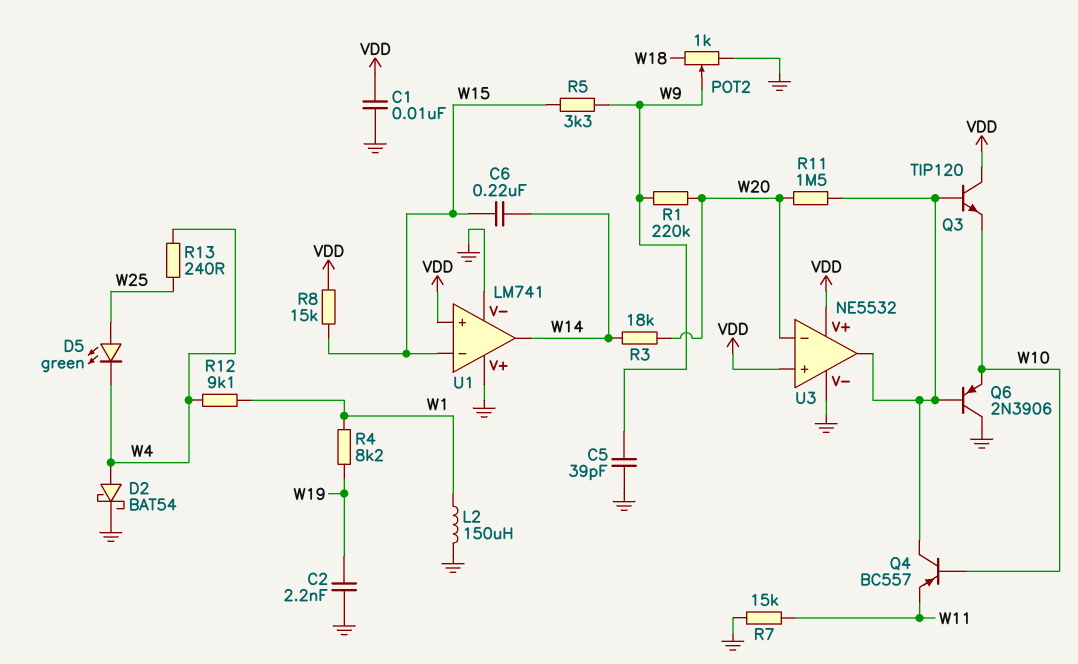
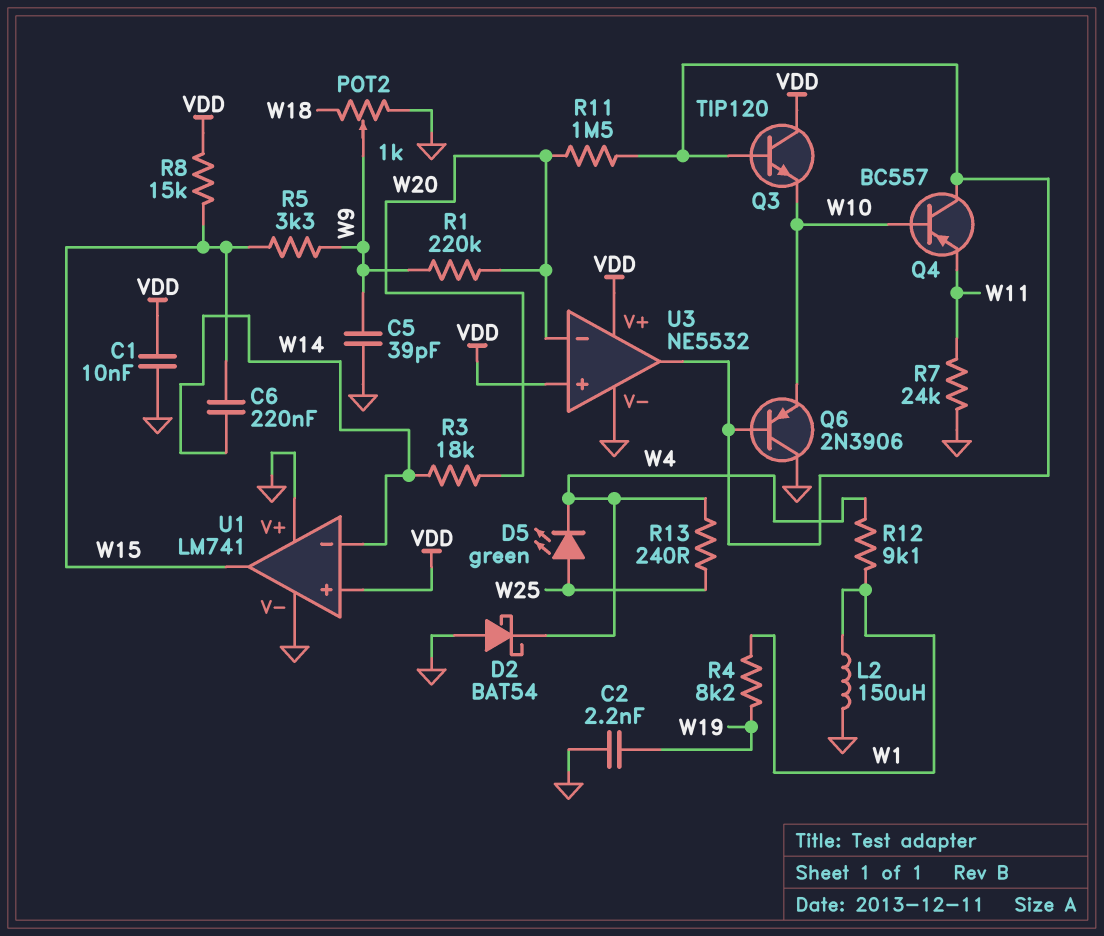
D2: schottky BAT54 (A W4, K GND) -> schottky BAT54 (A GND, K W4)
R7: 15k (GND, W11) -> 24k (GND, W11)
U1 pin in-: W15 -> W14
U1 pin out: W14 -> W15

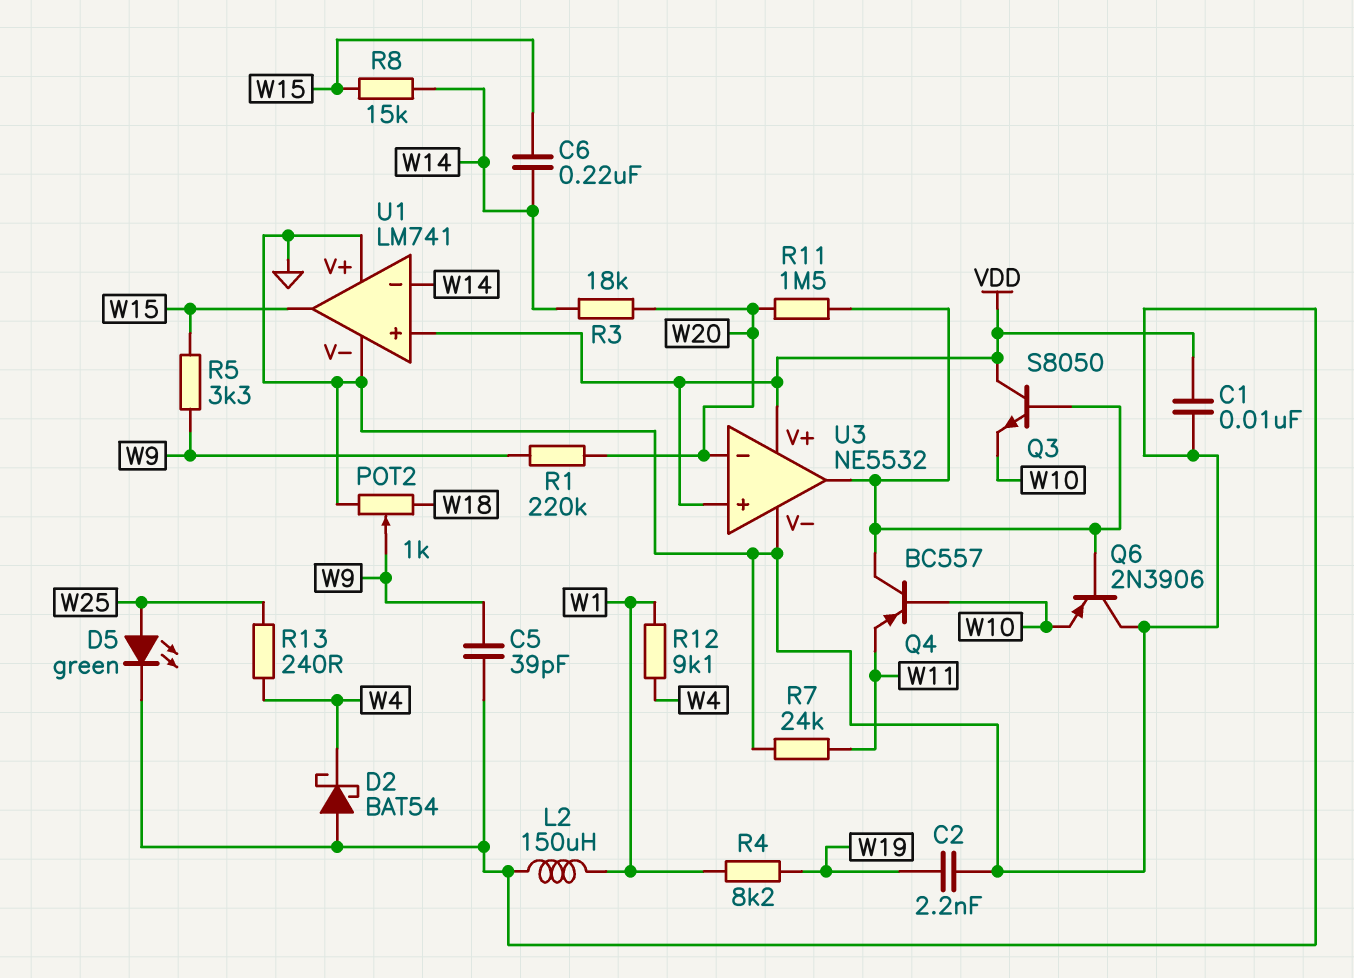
D5: LED green (A W25, K W4) -> LED green (A W25, K GND)
Q3: NPN TIP120 (B U3/out, C VDD, E W10) -> NPN S8050 (B U3/out, C VDD, E W10)
R8: 15k (VDD, W15) -> 15k (W14, W15)

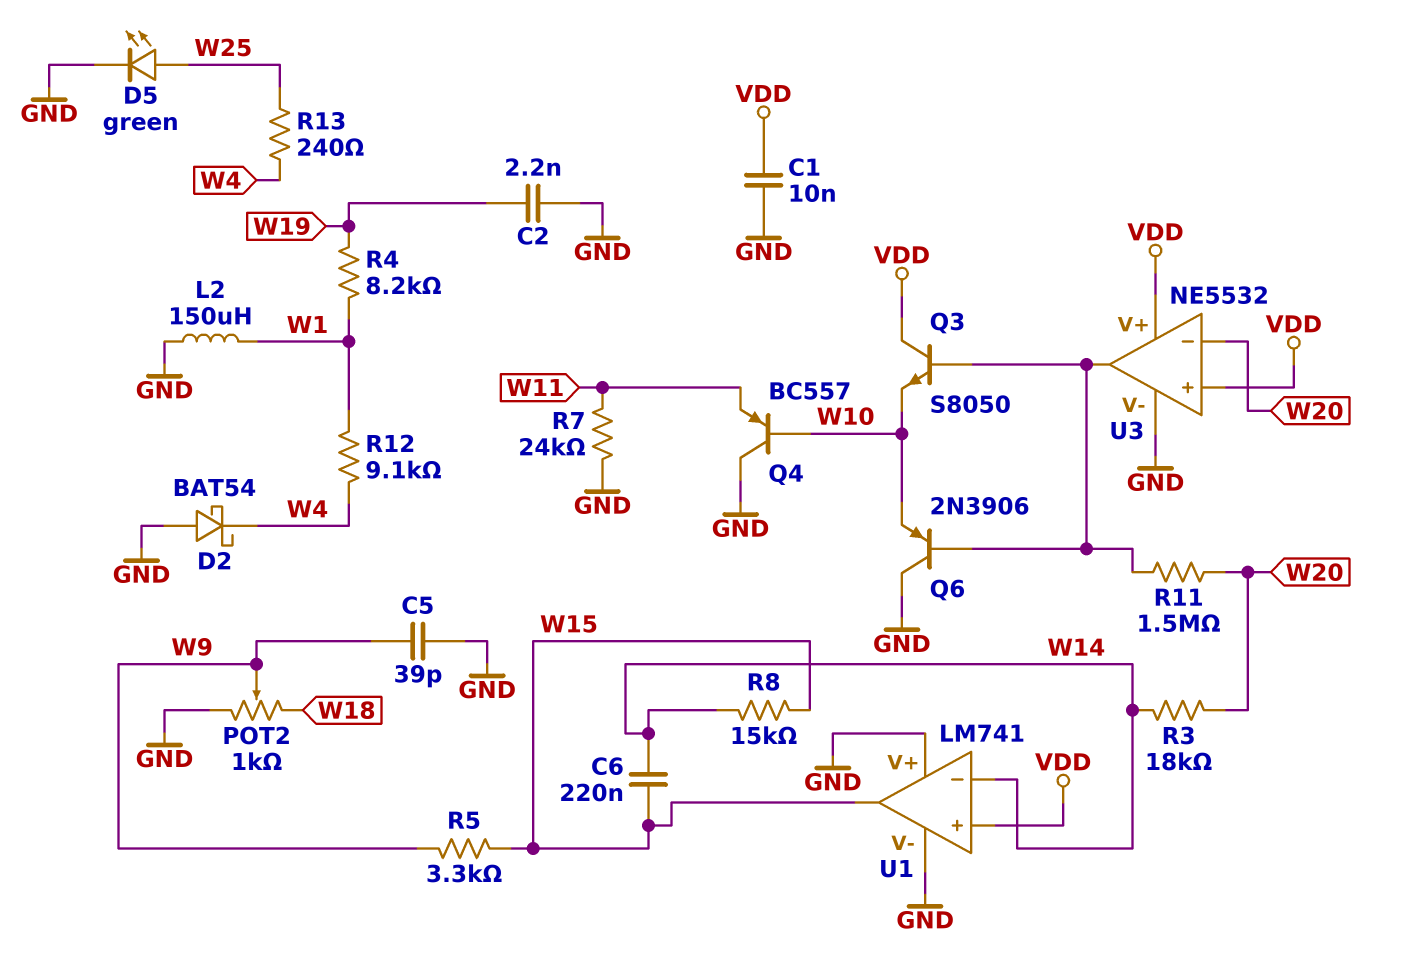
Q4: PNP BC557 (B W10, C U3/out, E W11) -> PNP BC557 (B W10, C GND, E W11)
R1: 220k (W9, W20) -> none

